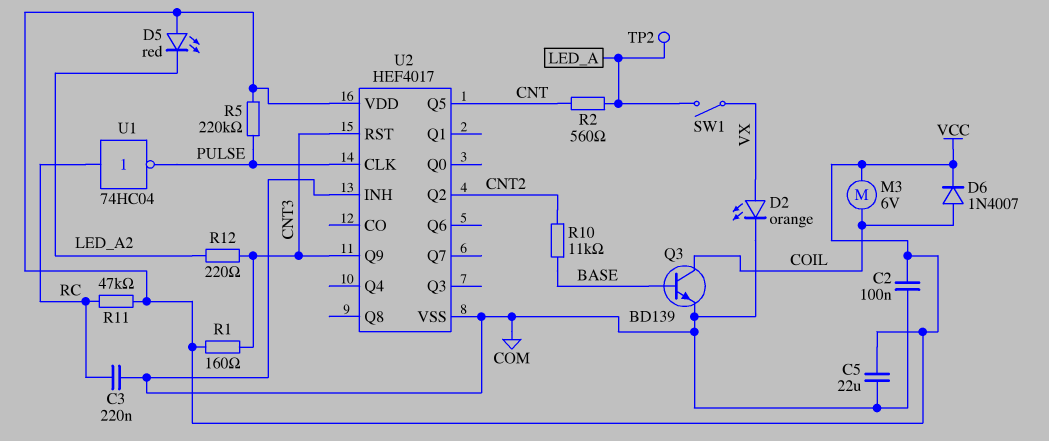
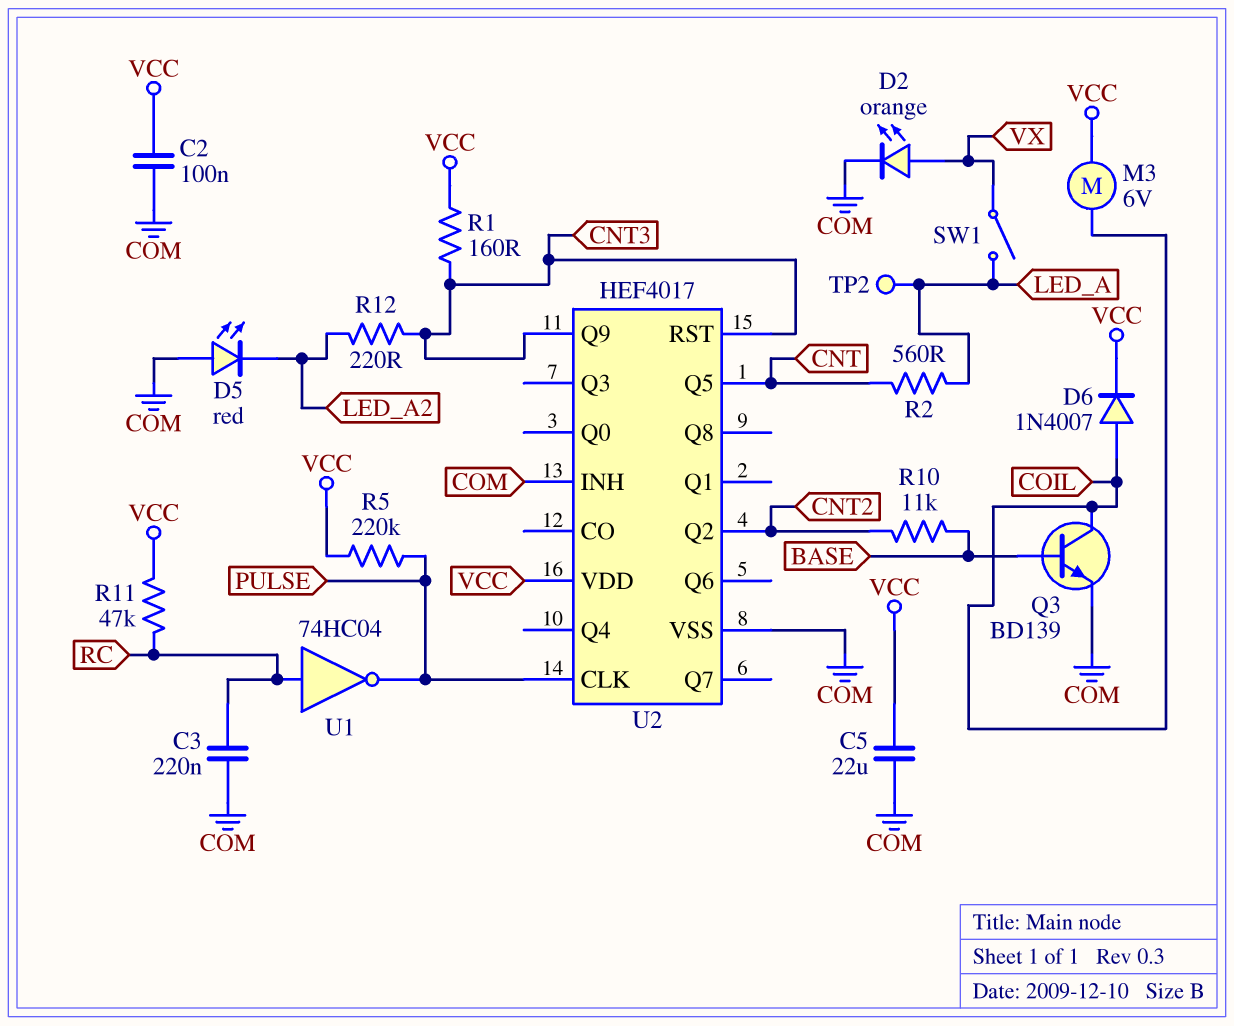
D5: LED red (A VCC, K LED_A2) -> LED red (A COM, K LED_A2)

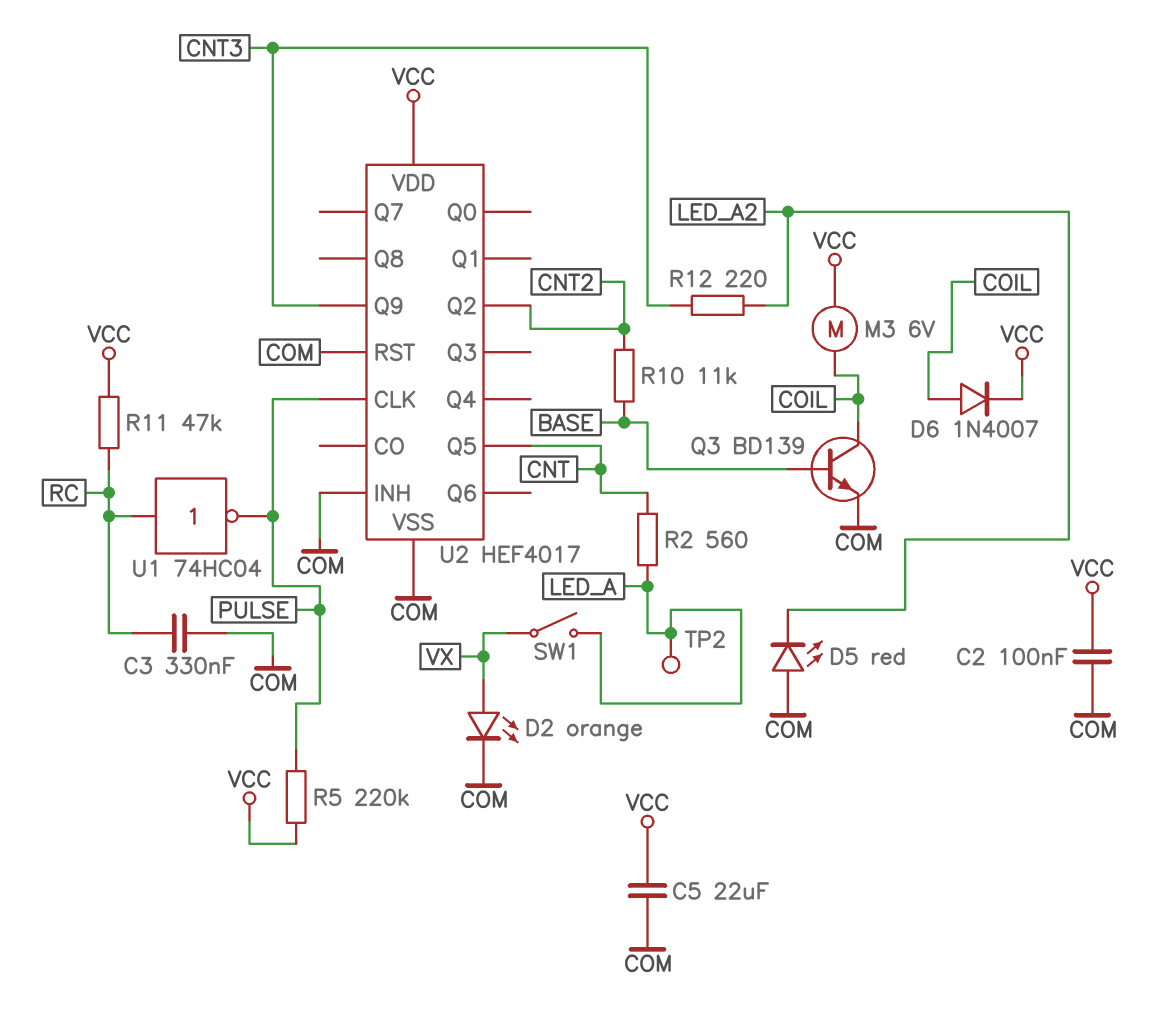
C3: 220nF (COM, RC) -> 330nF (COM, RC)
R1: 160 (CNT3, VCC) -> none
U2 pin RST: CNT3 -> COM

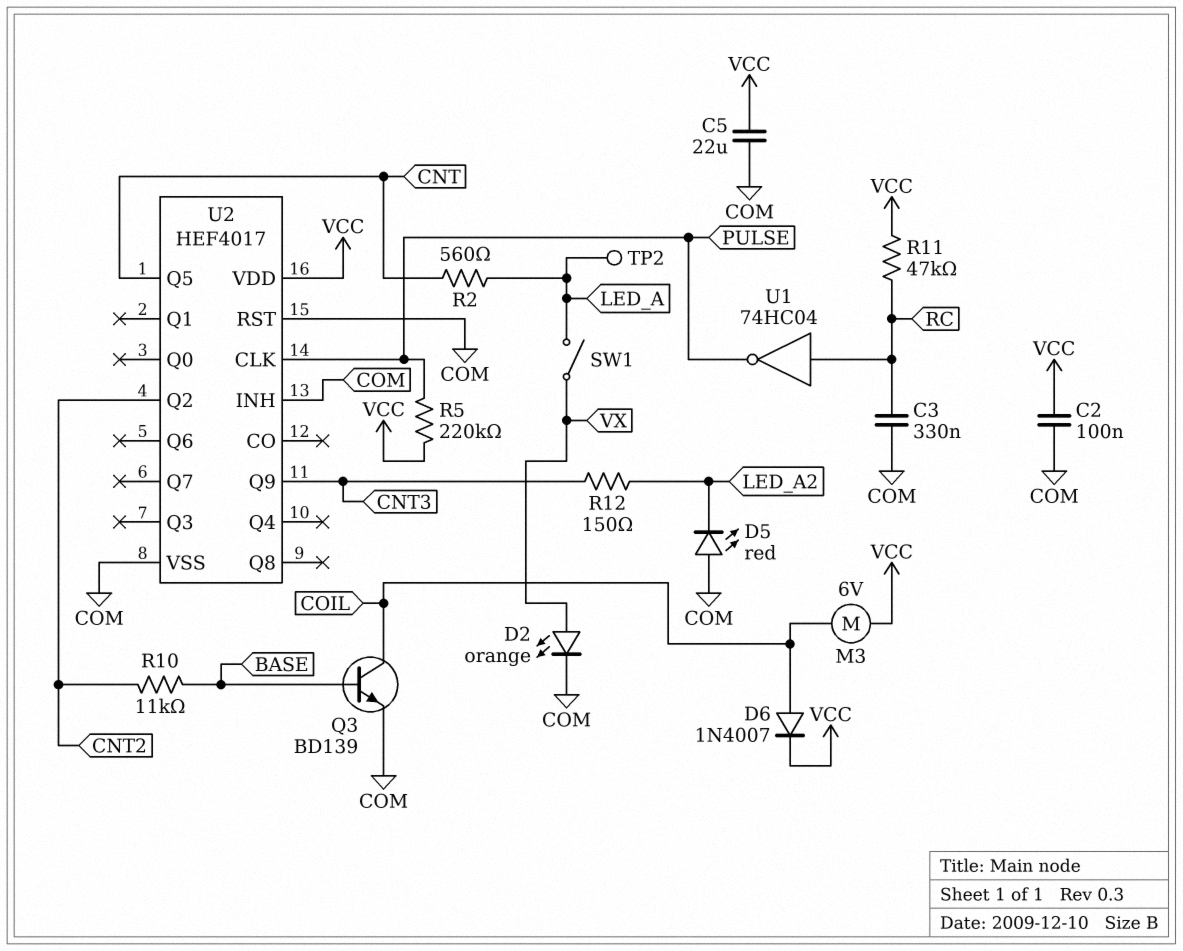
R12: 220 (CNT3, LED_A2) -> 150 (CNT3, LED_A2)

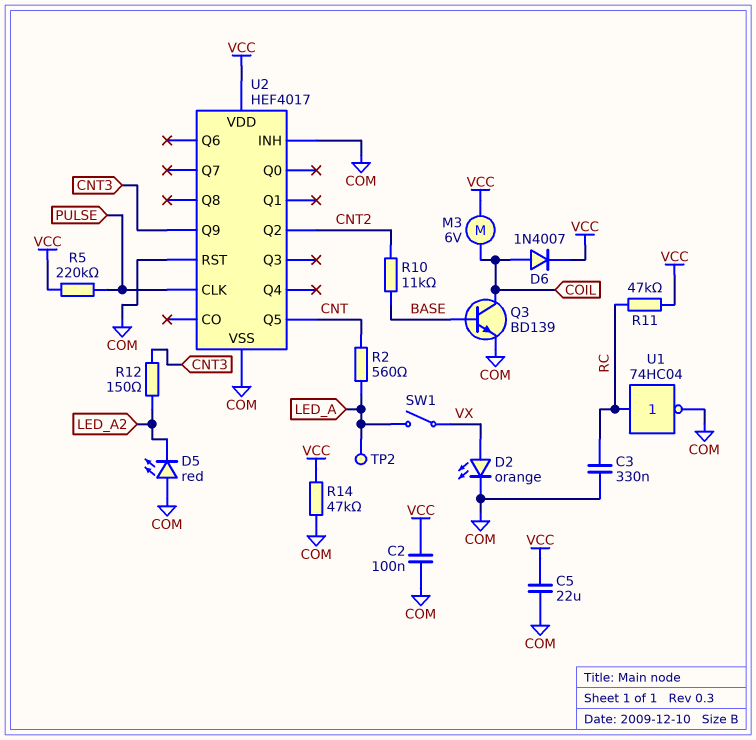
R14: none -> 47k (COM, VCC)
U1: NOT 74HC04 (in RC, out PULSE) -> NOT 74HC04 (in RC, out COM)

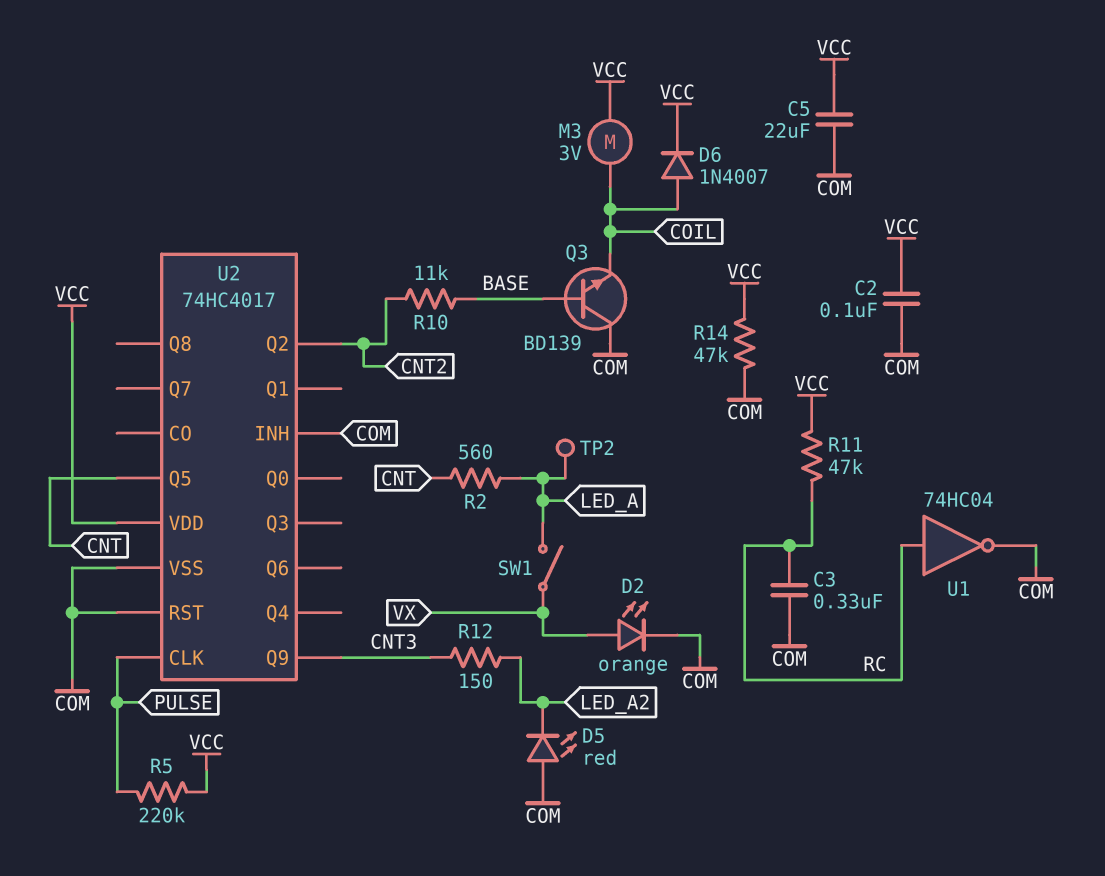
M3: motor 6V (COIL, VCC) -> motor 3V (COIL, VCC)
Q3: NPN BD139 (B BASE, C COIL, E COM) -> NPN BD139 (B BASE, C COM, E COIL)
U2: HEF4017 -> 74HC4017

